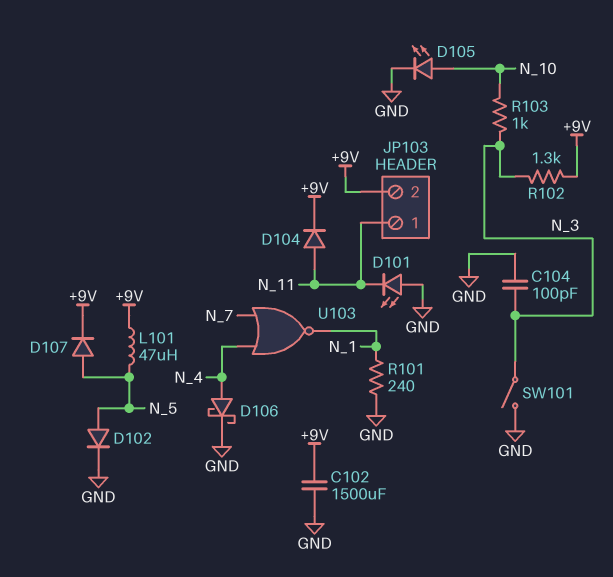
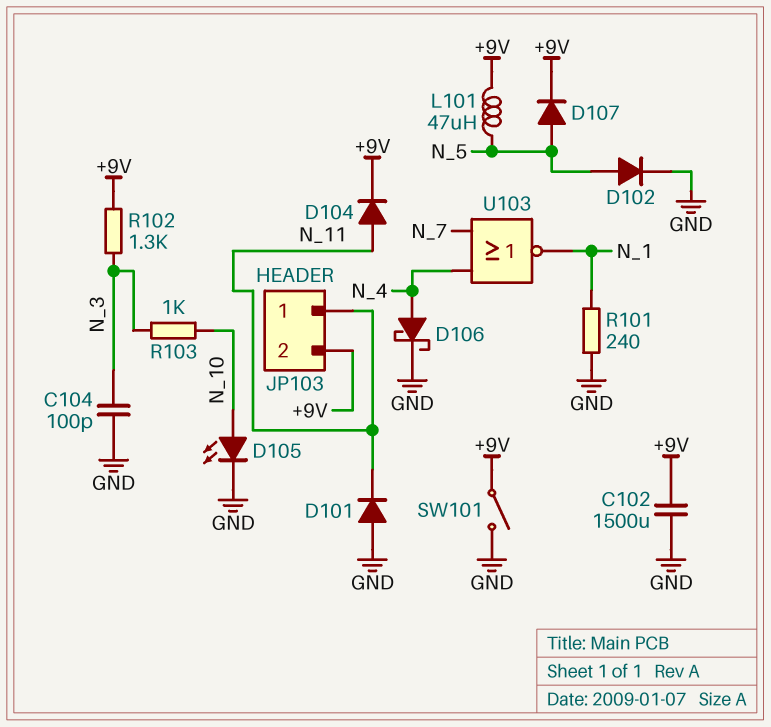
D101: LED (A GND, K N_11) -> diode (A GND, K N_11)
SW101: switch (GND, N_3) -> switch (+9V, GND)

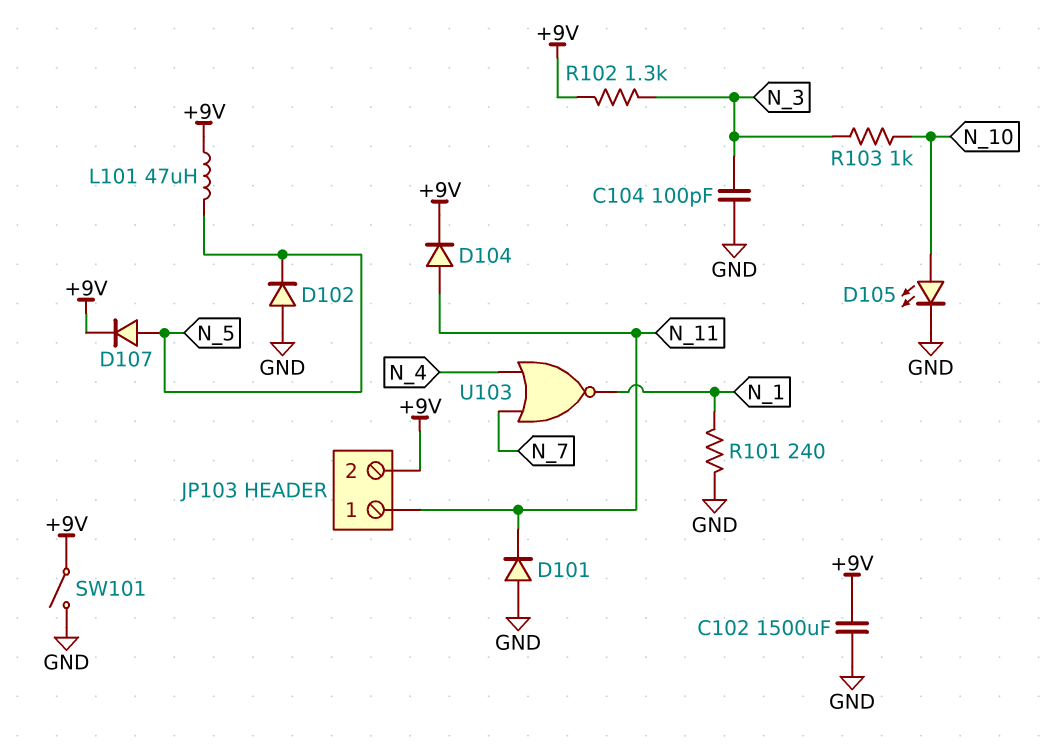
D102: diode (A N_5, K GND) -> diode (A GND, K N_5)
D106: schottky (A N_4, K GND) -> none

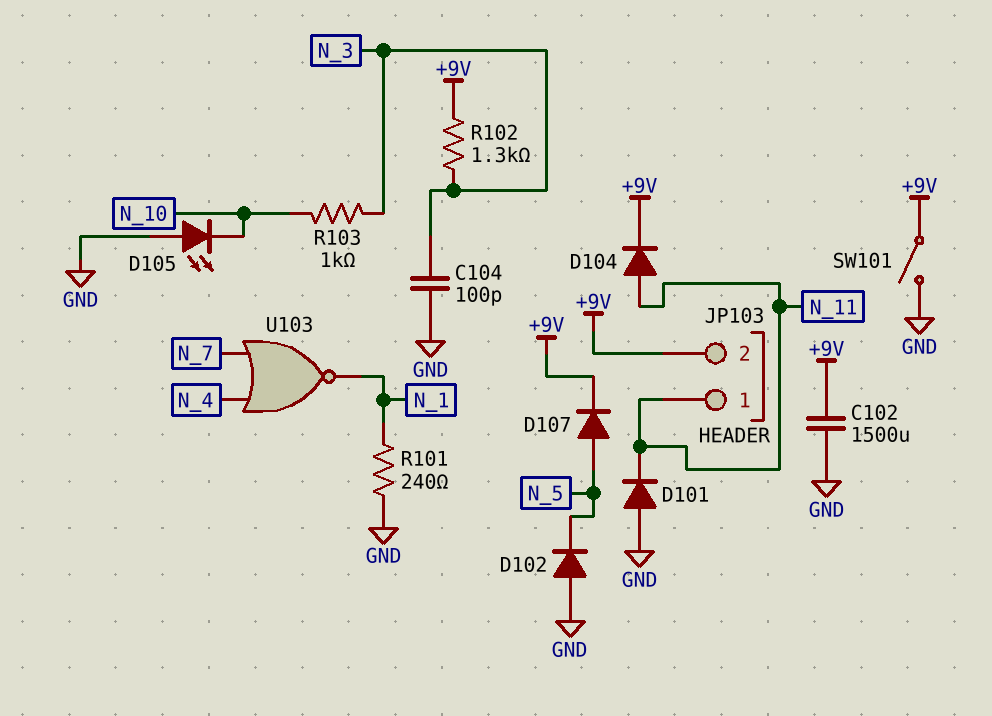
D105: LED (A N_10, K GND) -> LED (A GND, K N_10)
L101: 47uH (+9V, N_5) -> none

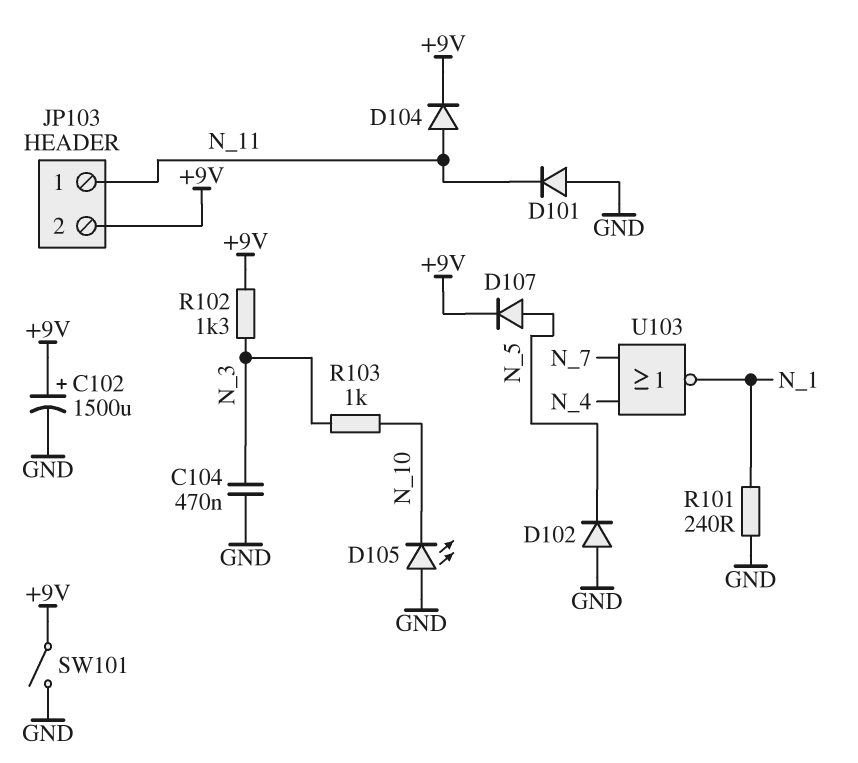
C102: 1500uF (+9V, GND) -> 1500uF (plus +9V, minus GND)
C104: 100pF (GND, N_3) -> 470nF (GND, N_3)

